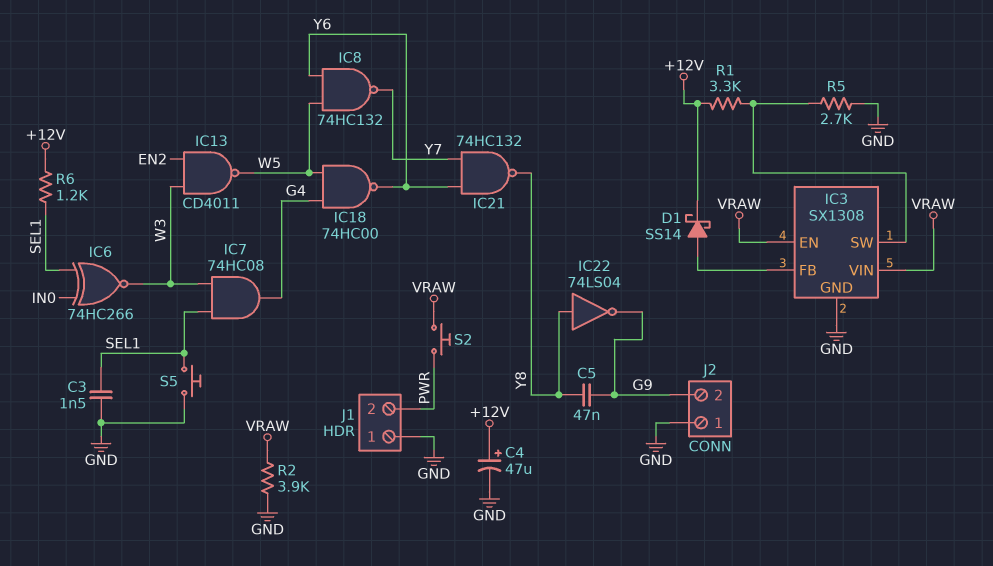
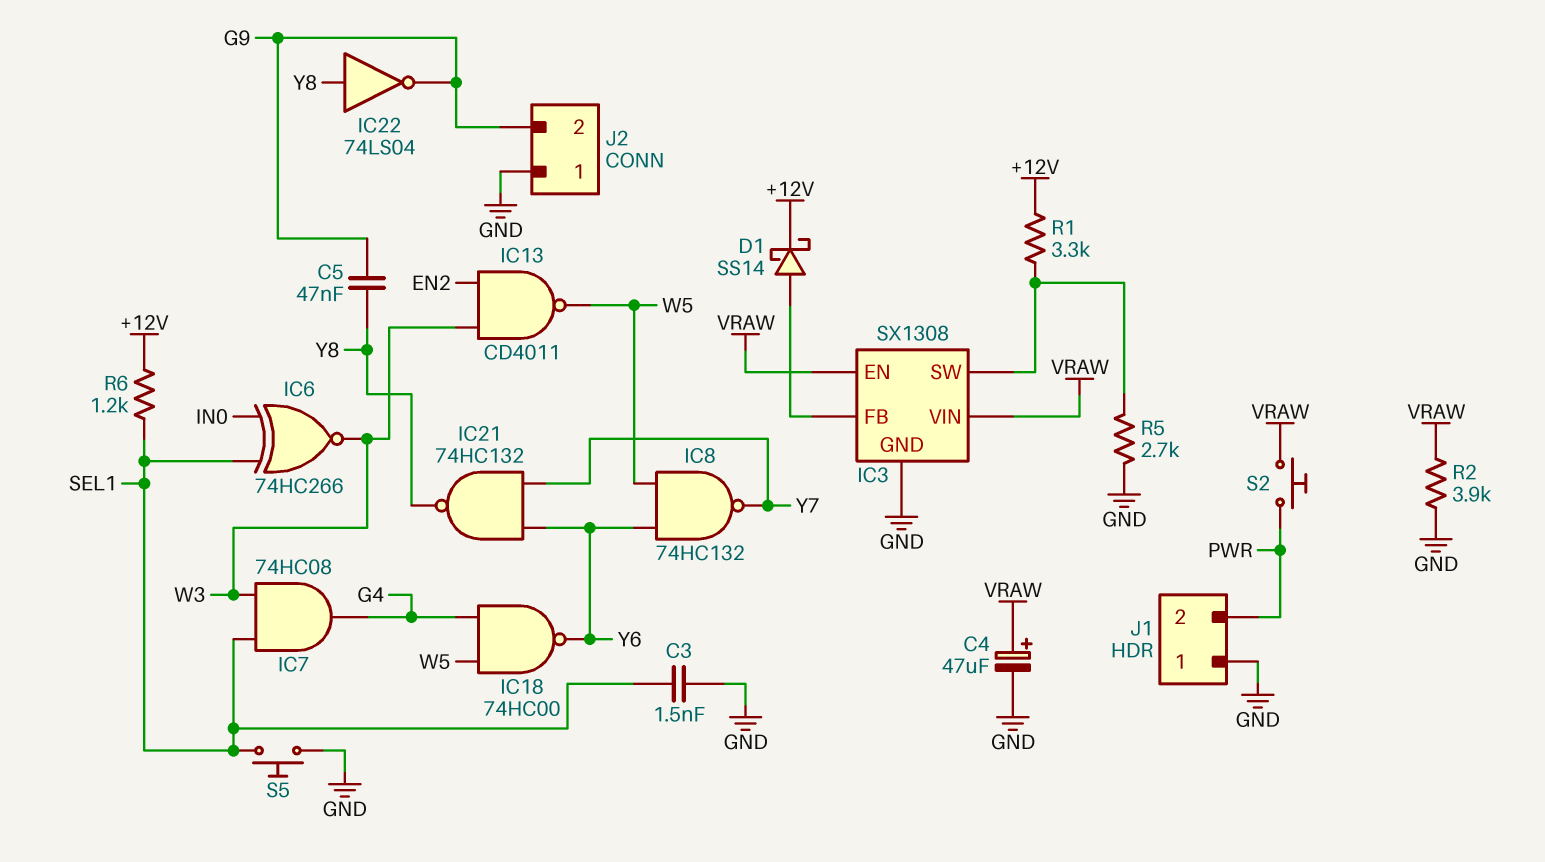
C4: 47uF (plus +12V, minus GND) -> 47uF (plus VRAW, minus GND)

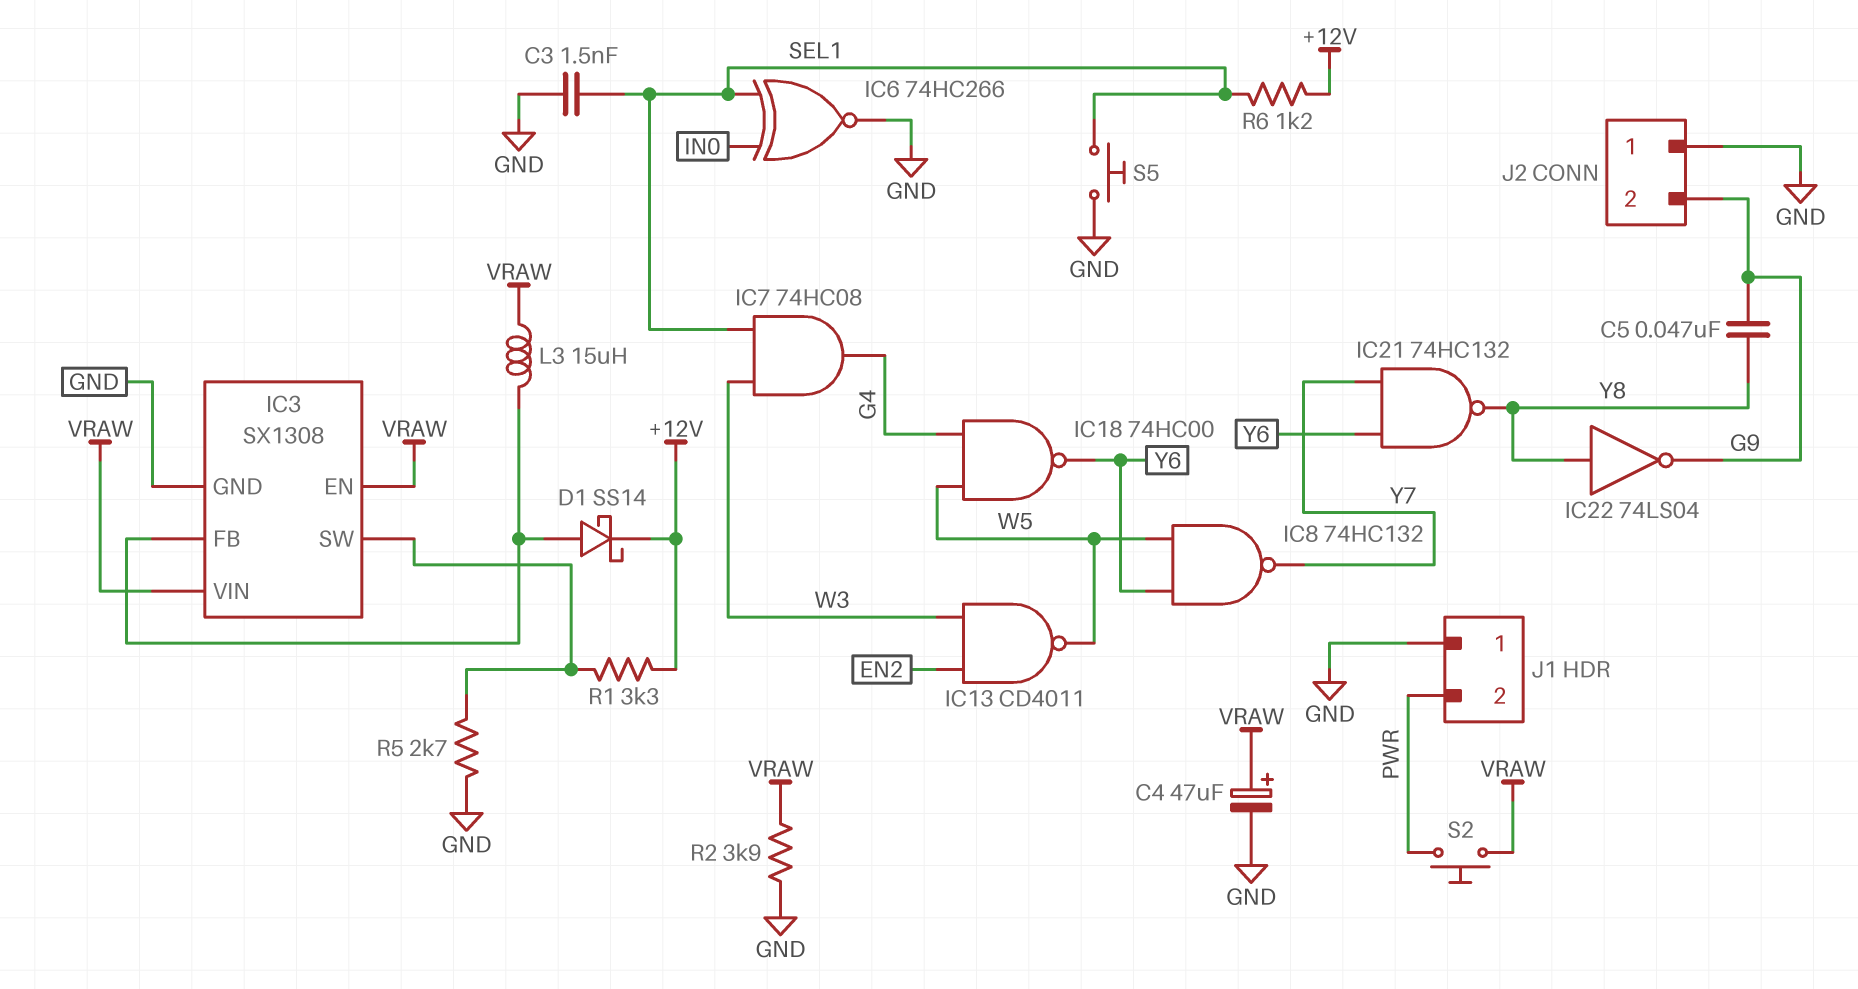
IC6: XNOR 74HC266 (in IN0, in SEL1, out W3) -> XNOR 74HC266 (in IN0, in SEL1, out GND)
L3: none -> 15uH (IC3/FB, VRAW)

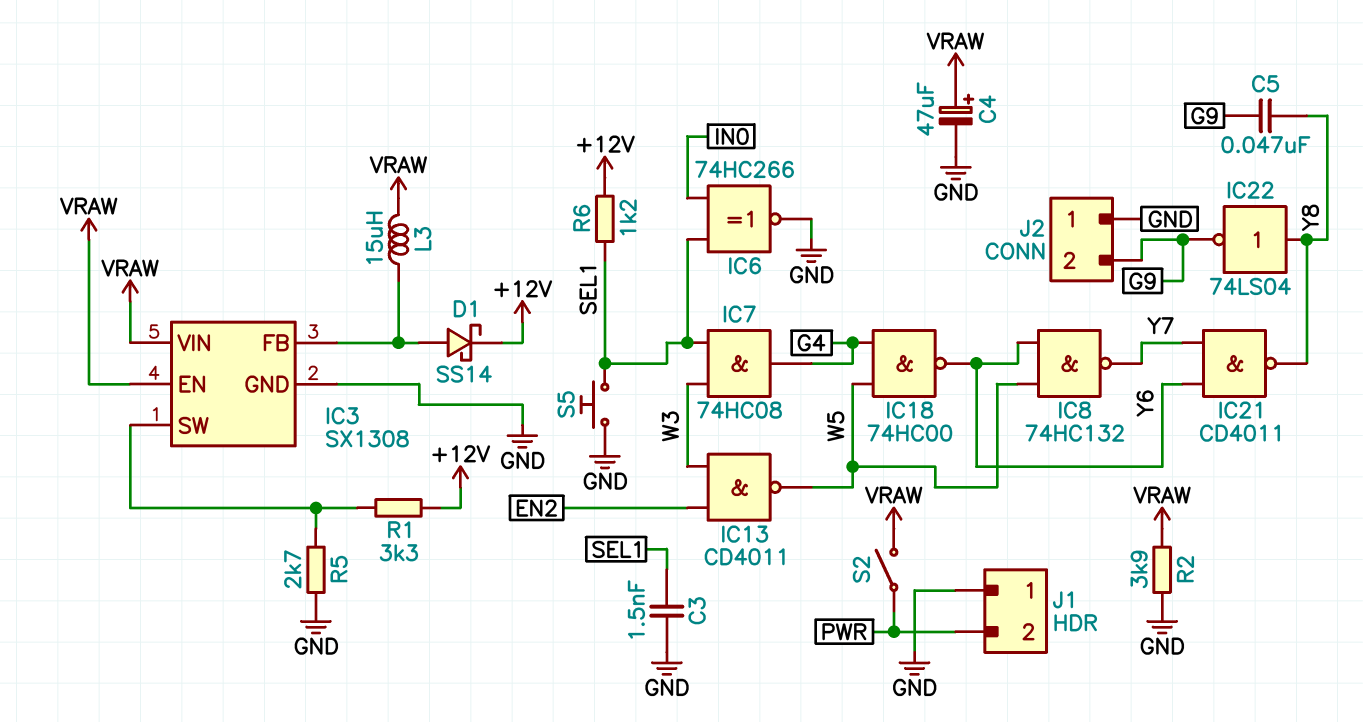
IC21: NAND 74HC132 (in Y6, in Y7, out Y8) -> NAND CD4011 (in Y6, in Y7, out Y8)
S2: button (PWR, VRAW) -> switch (PWR, VRAW)

